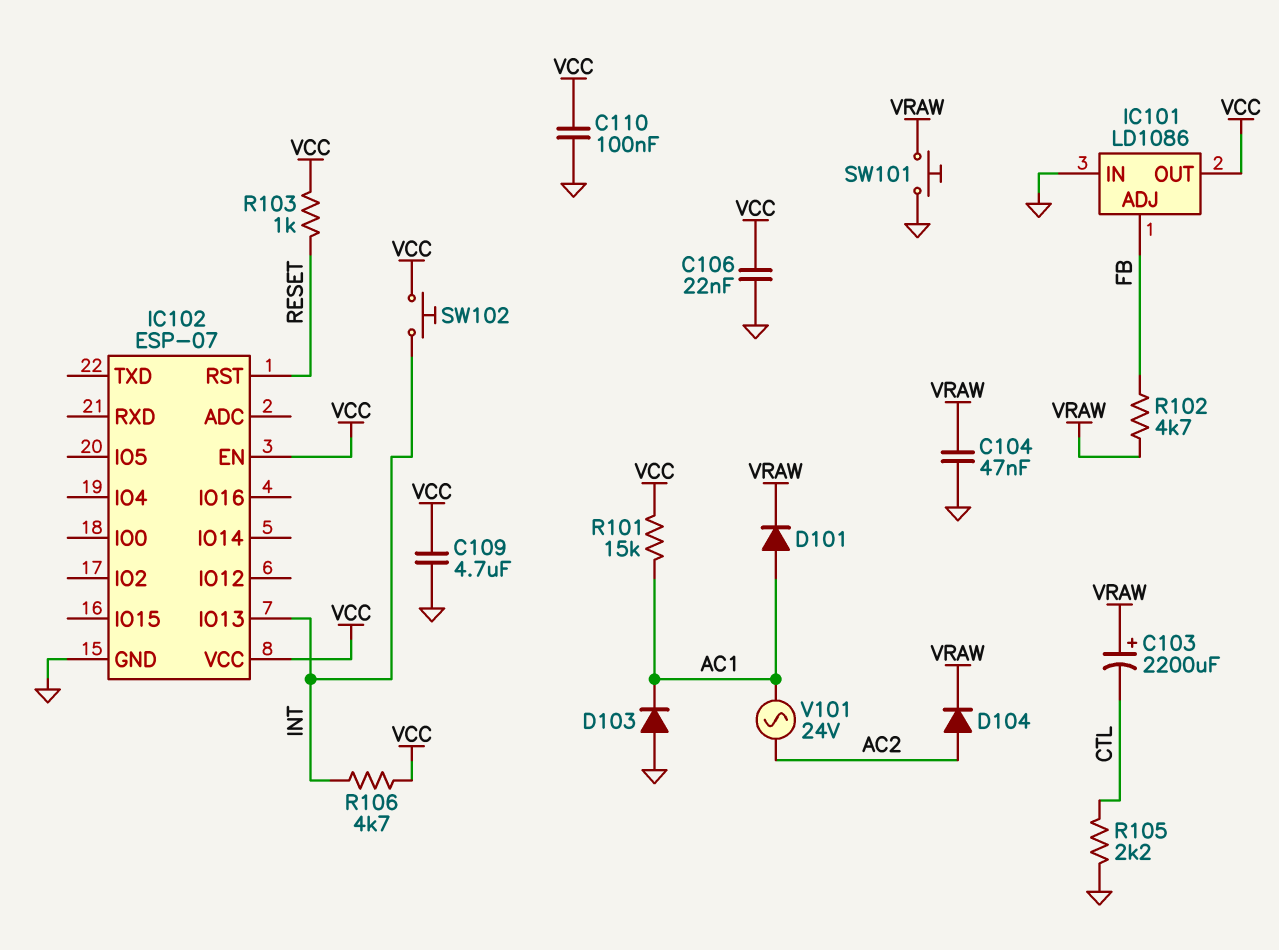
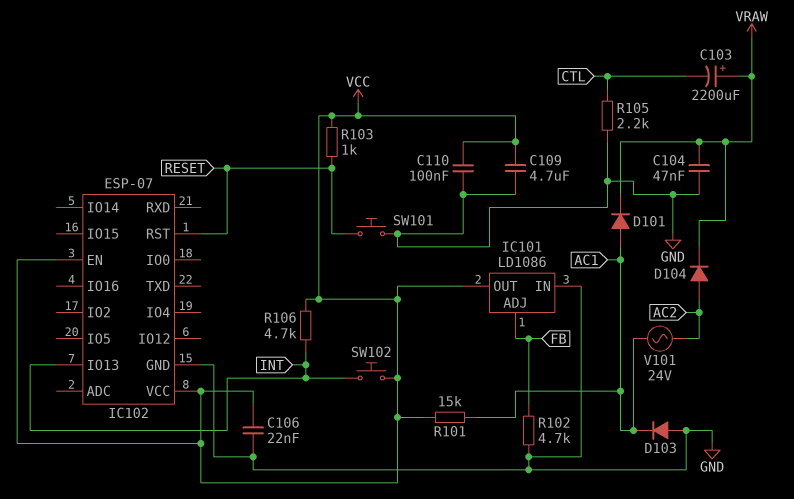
R102: 4.7k (FB, VRAW) -> 4.7k (FB, GND)
SW101: button (GND, VRAW) -> button (GND, RESET)

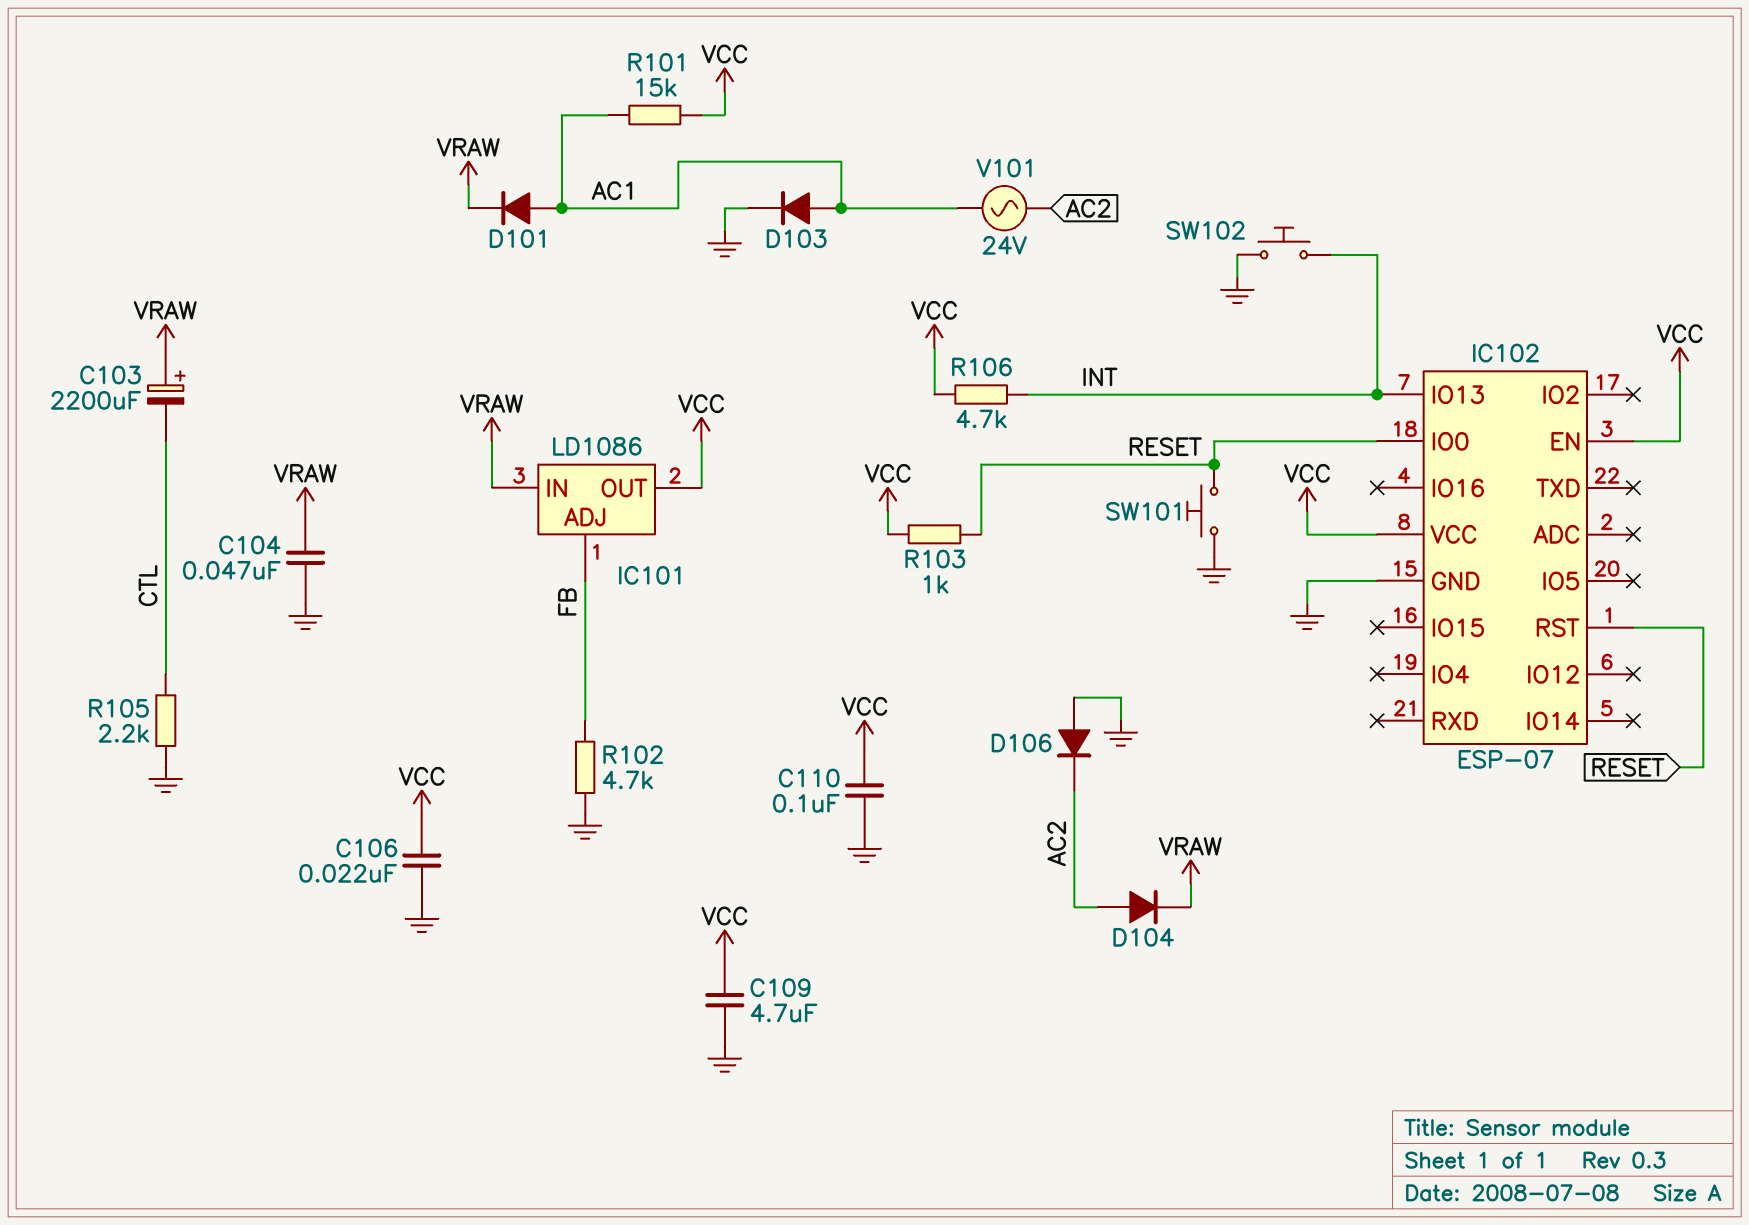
D103: diode (A GND, K AC1) -> diode (A AC1, K GND)
D106: none -> diode (A GND, K AC2)
IC101 pin IN: GND -> VRAW
IC102 pin IO0: none -> RESET
SW102: button (INT, VCC) -> button (GND, INT)

